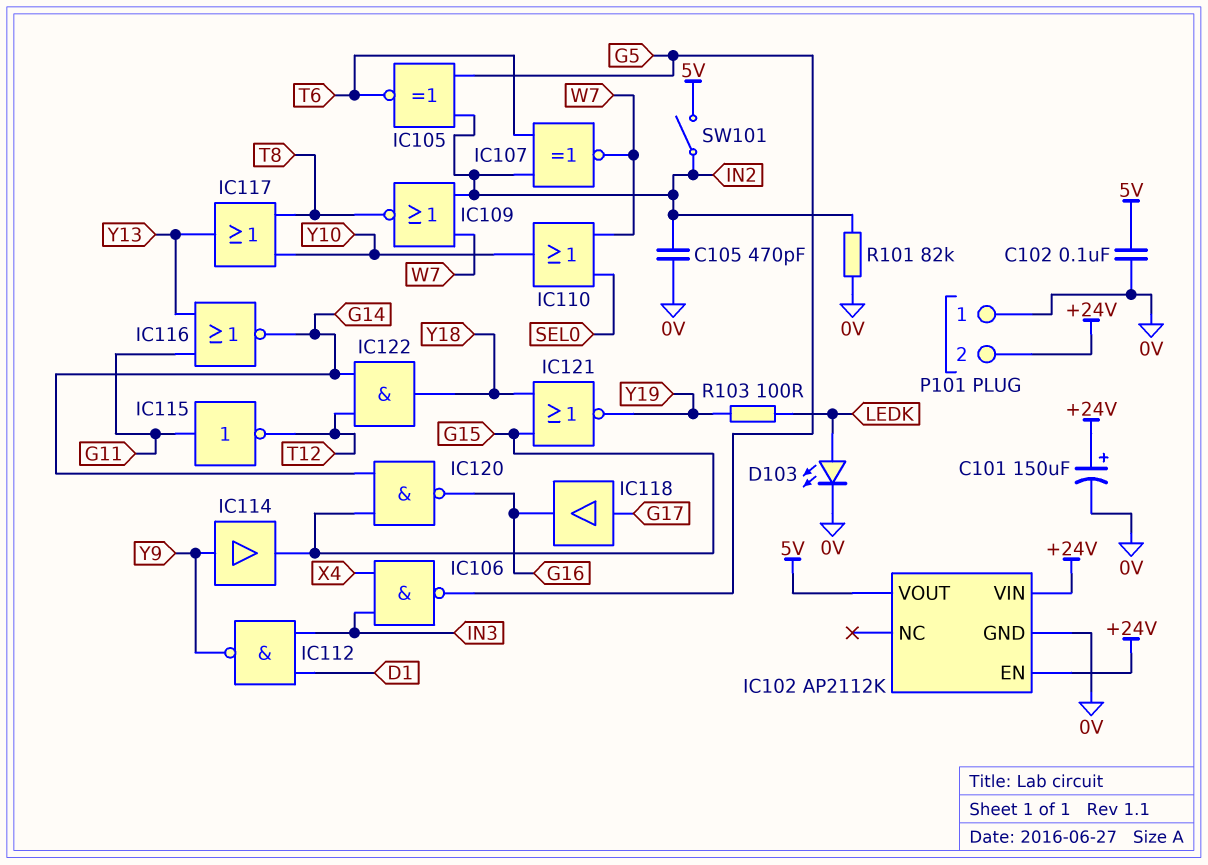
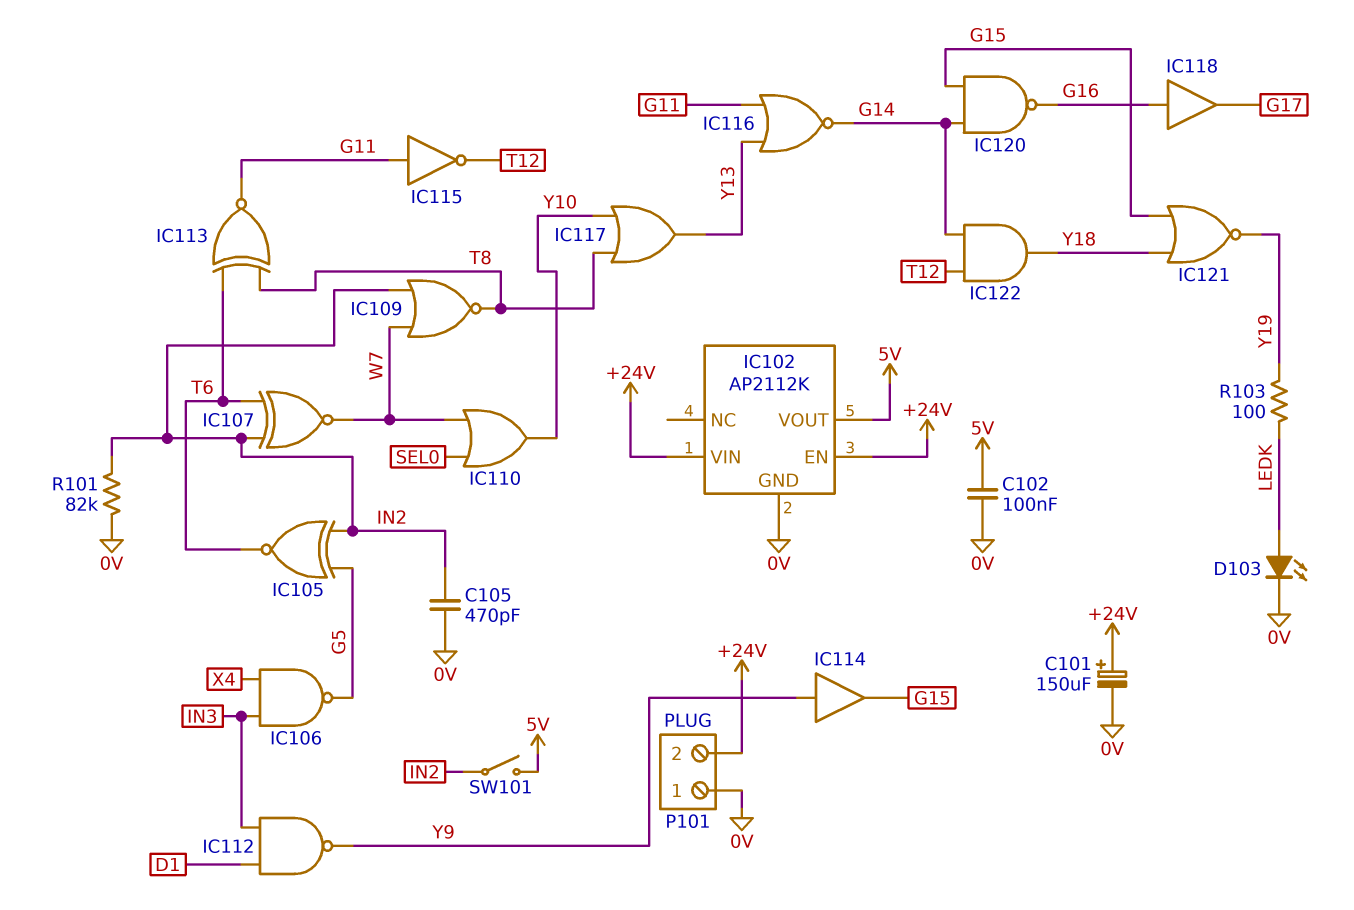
IC113: none -> XNOR (in T6, in T8, out G11)
IC118: buffer (in G17, out G16) -> buffer (in G16, out G17)

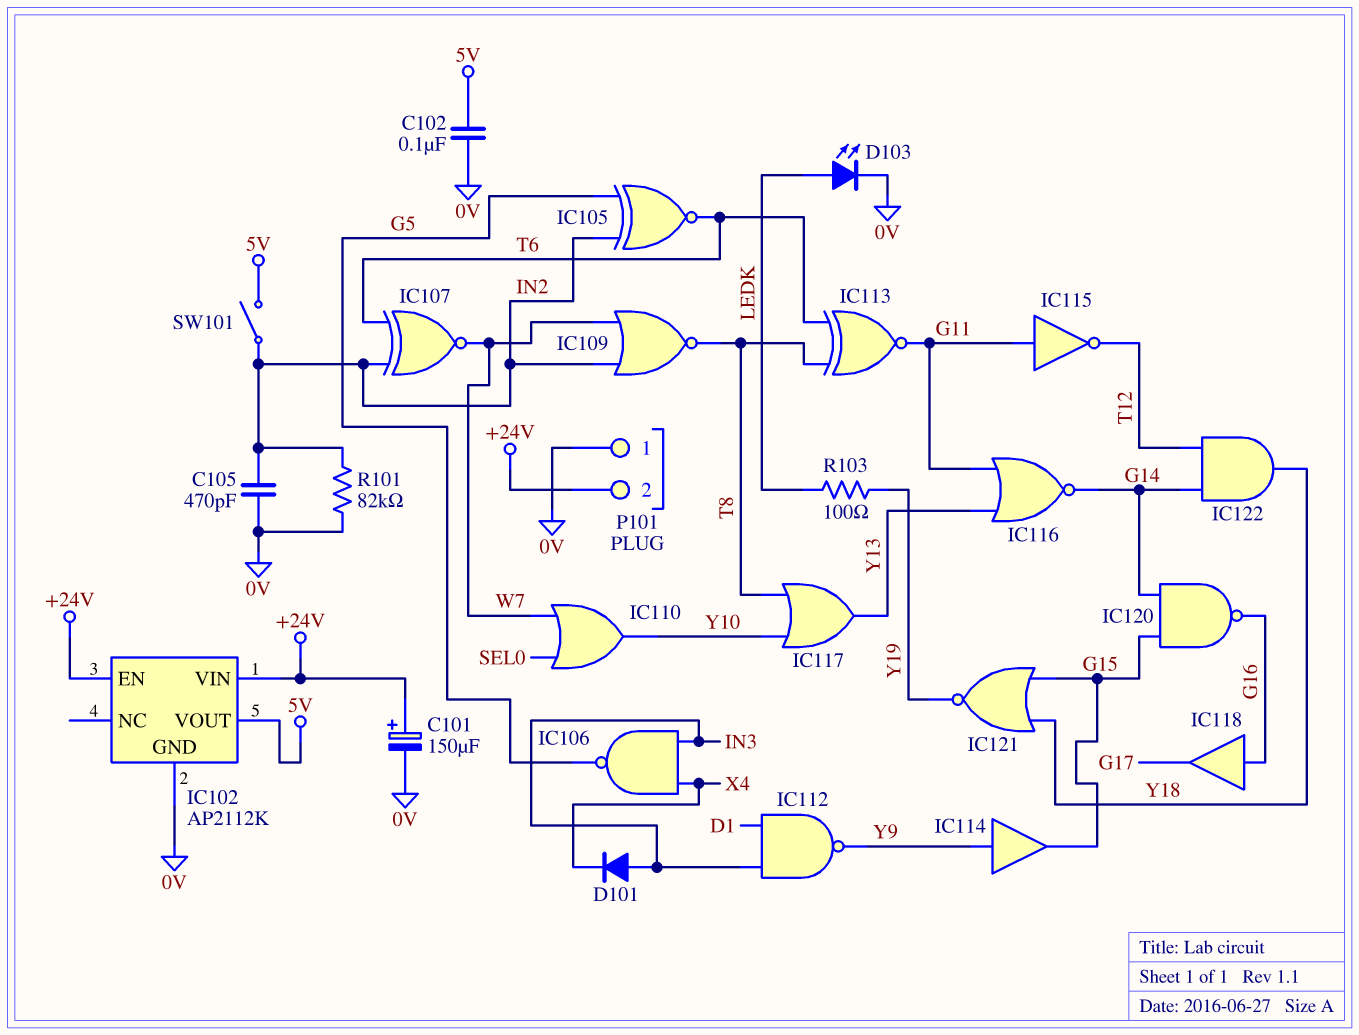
D101: none -> diode (A IN3, K X4)

